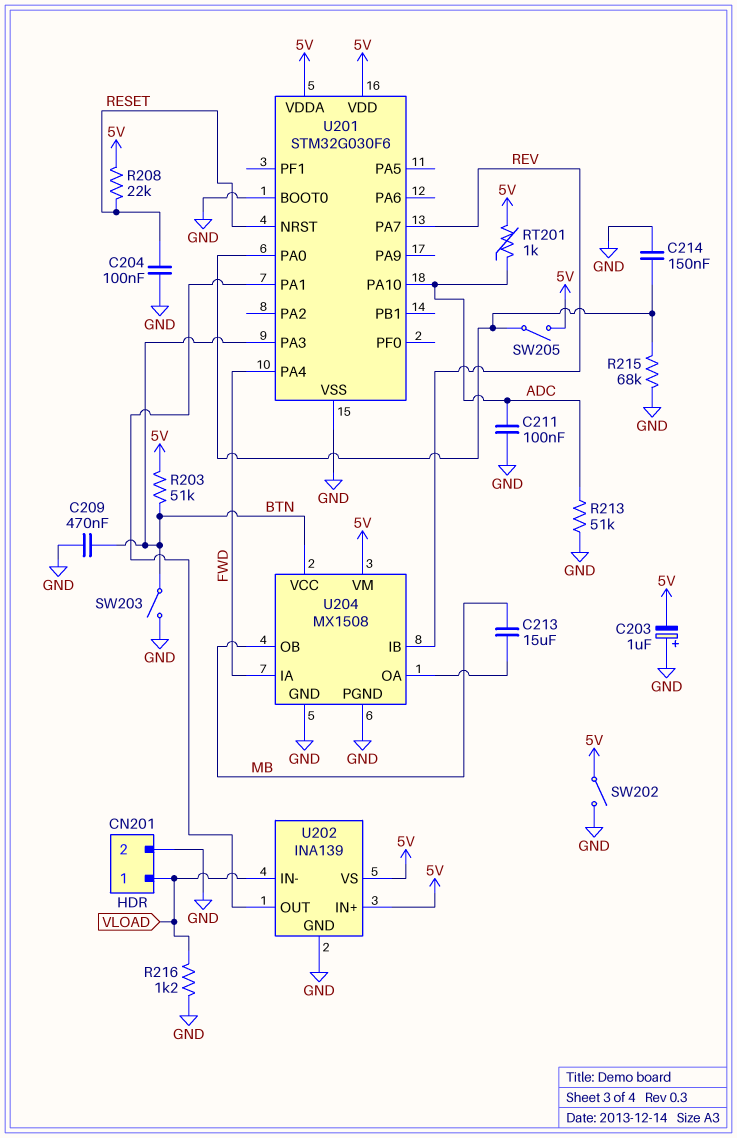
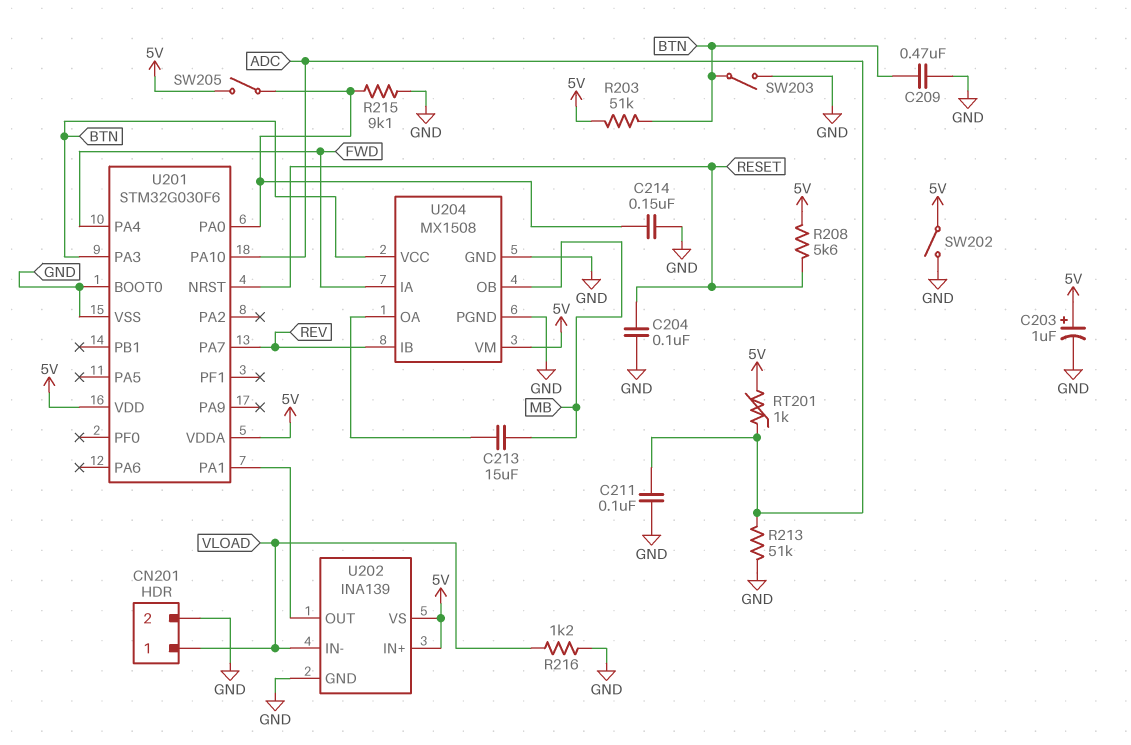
C203: 1uF (plus GND, minus 5V) -> 1uF (plus 5V, minus GND)
R208: 22k (5V, RESET) -> 5.6k (5V, RESET)
R215: 68k (GND, U201/PA0) -> 9.1k (GND, U201/PA0)

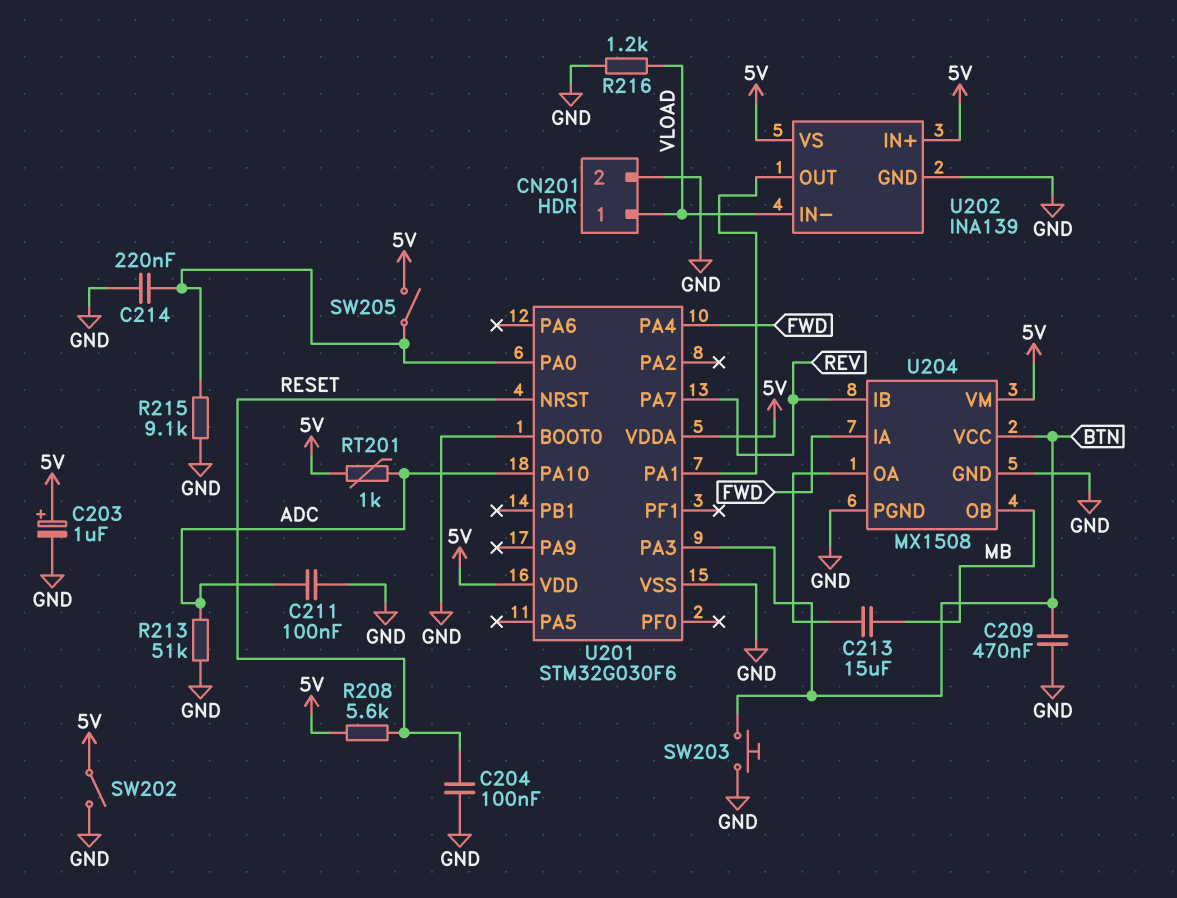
C214: 150nF (GND, U201/PA0) -> 220nF (GND, U201/PA0)
R203: 51k (5V, BTN) -> none
SW203: switch (BTN, GND) -> button (BTN, GND)

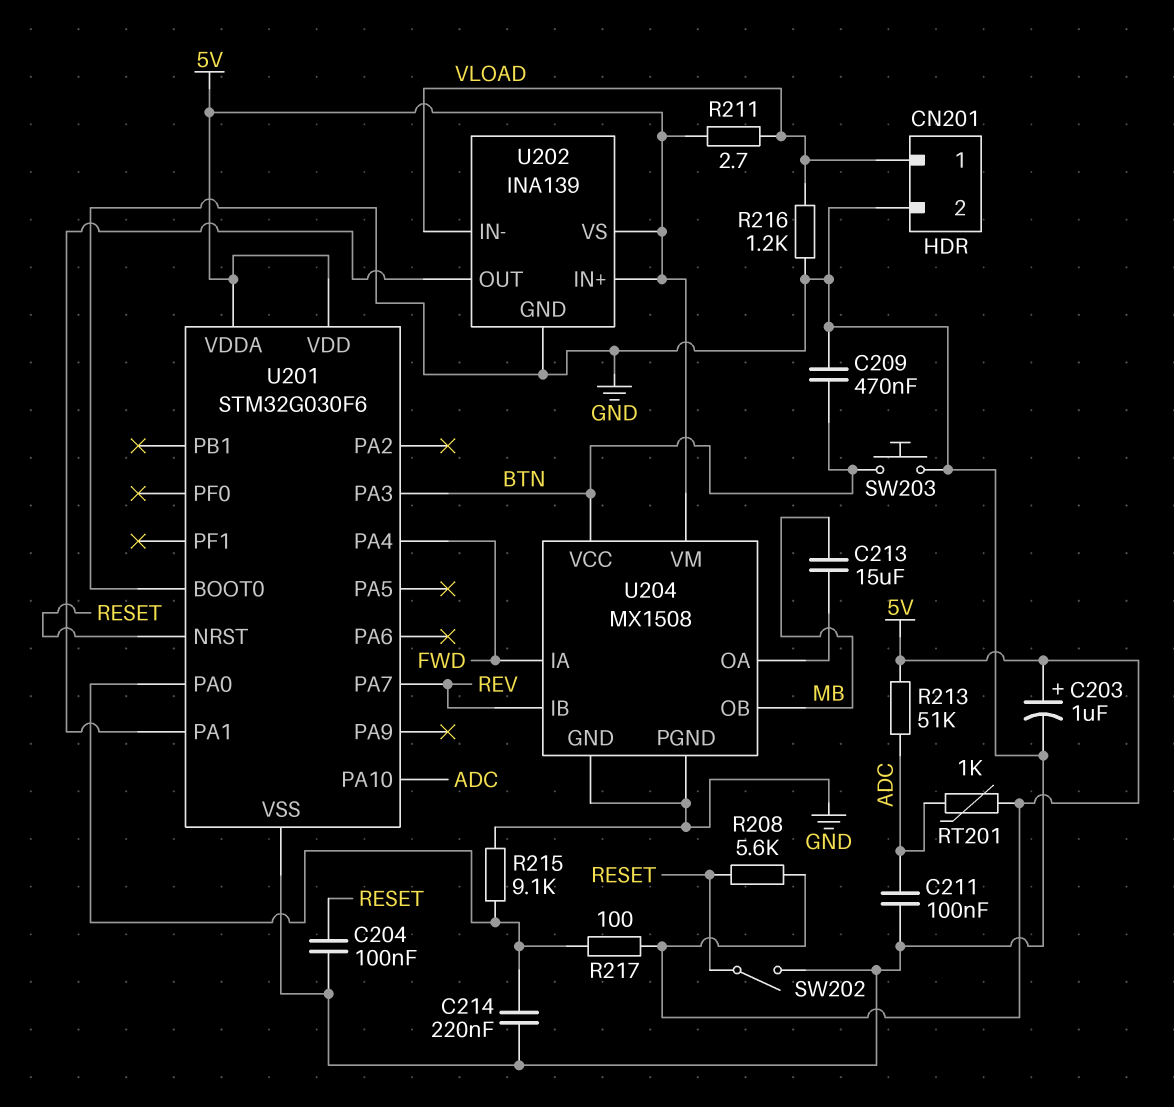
R211: none -> 2.7 (5V, VLOAD)
R213: 51k (ADC, GND) -> 51k (5V, ADC)
R217: none -> 100 (5V, U201/PA0)
SW202: switch (5V, GND) -> switch (GND, RESET)
SW205: switch (5V, U201/PA0) -> none

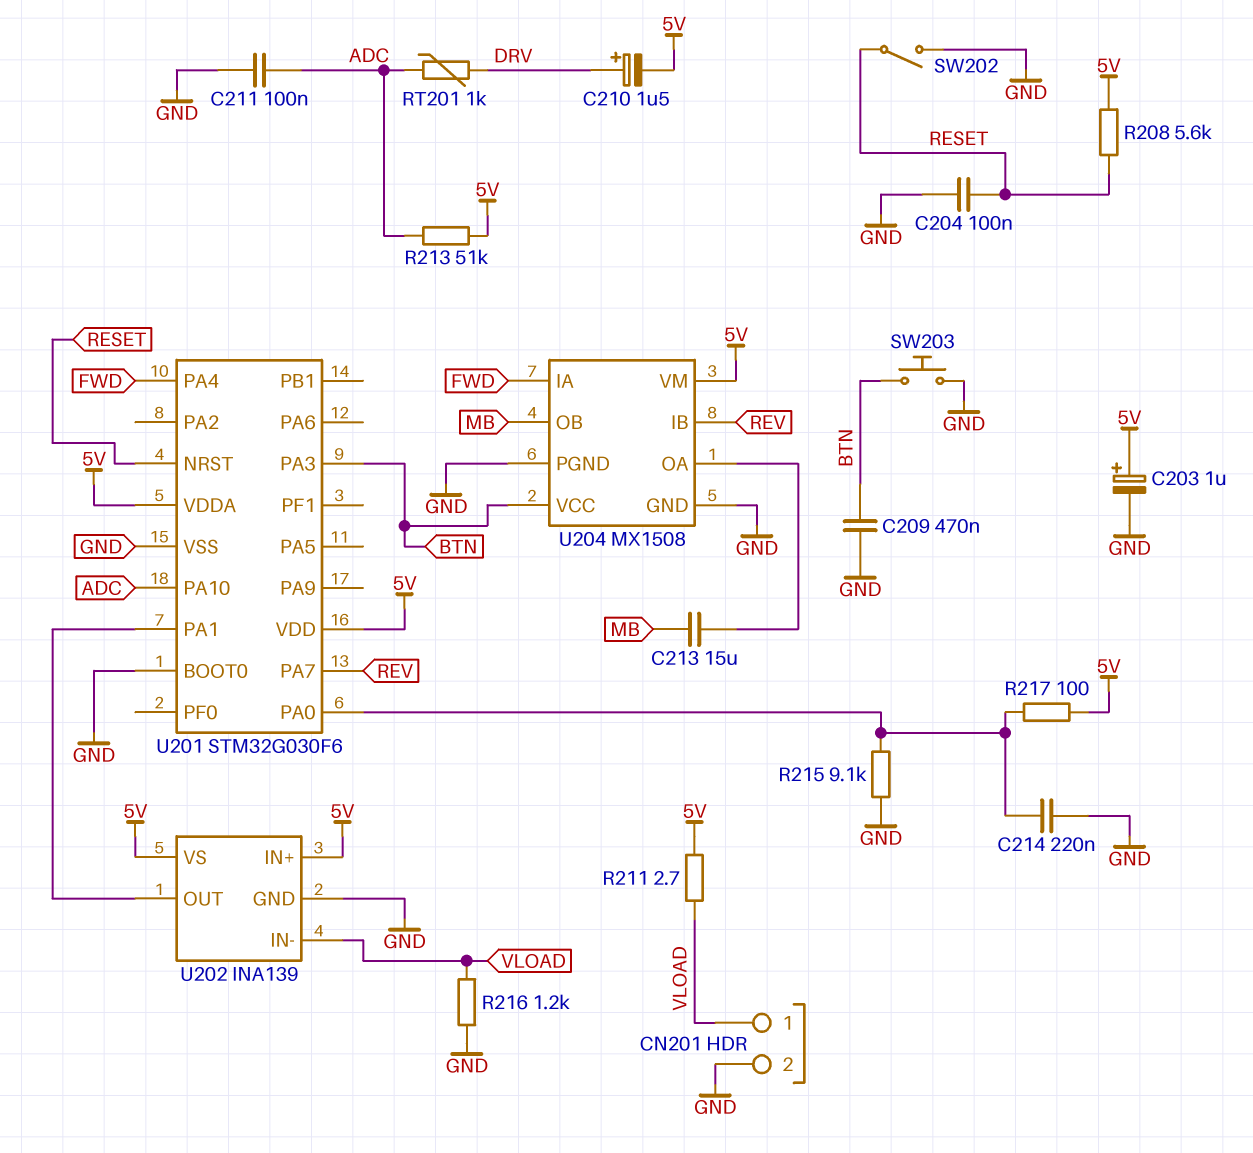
C210: none -> 1.5uF (plus DRV, minus 5V)
RT201: 1k (5V, ADC) -> 1k (ADC, DRV)

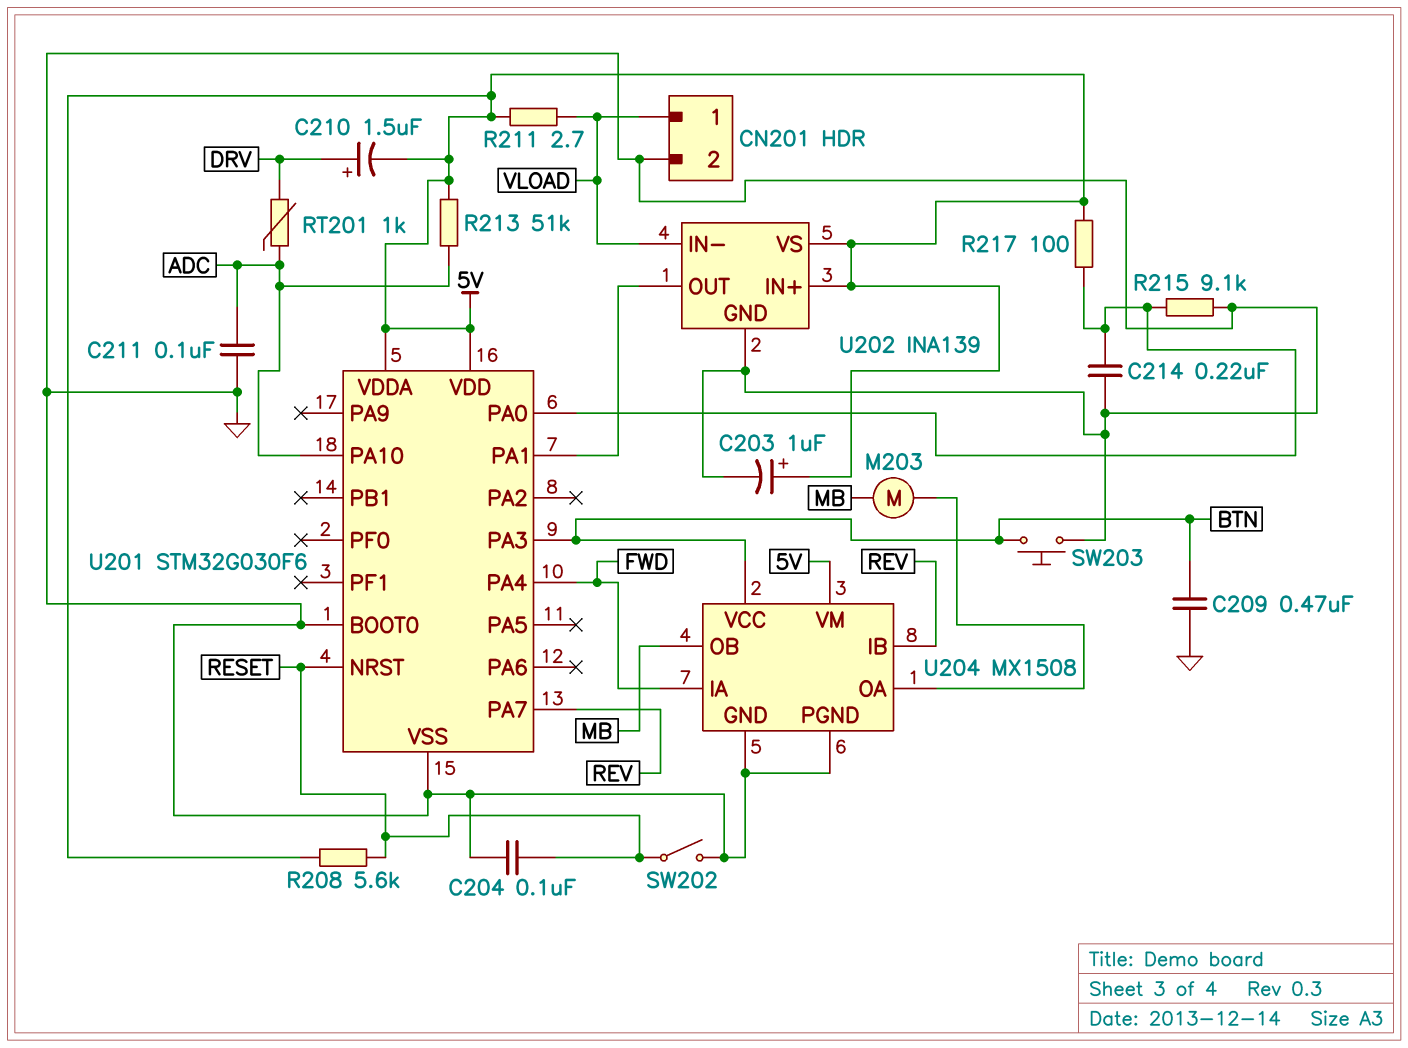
C213: 15uF (MB, U204/OA) -> none
M203: none -> motor (MB, U204/OA)
R216: 1.2k (GND, VLOAD) -> none

